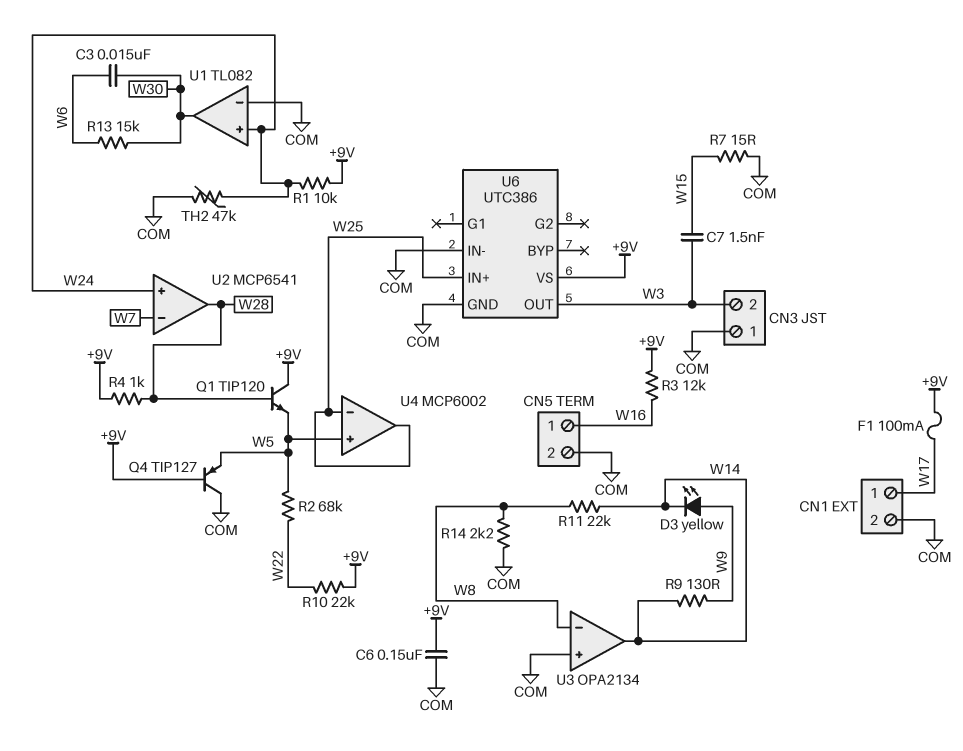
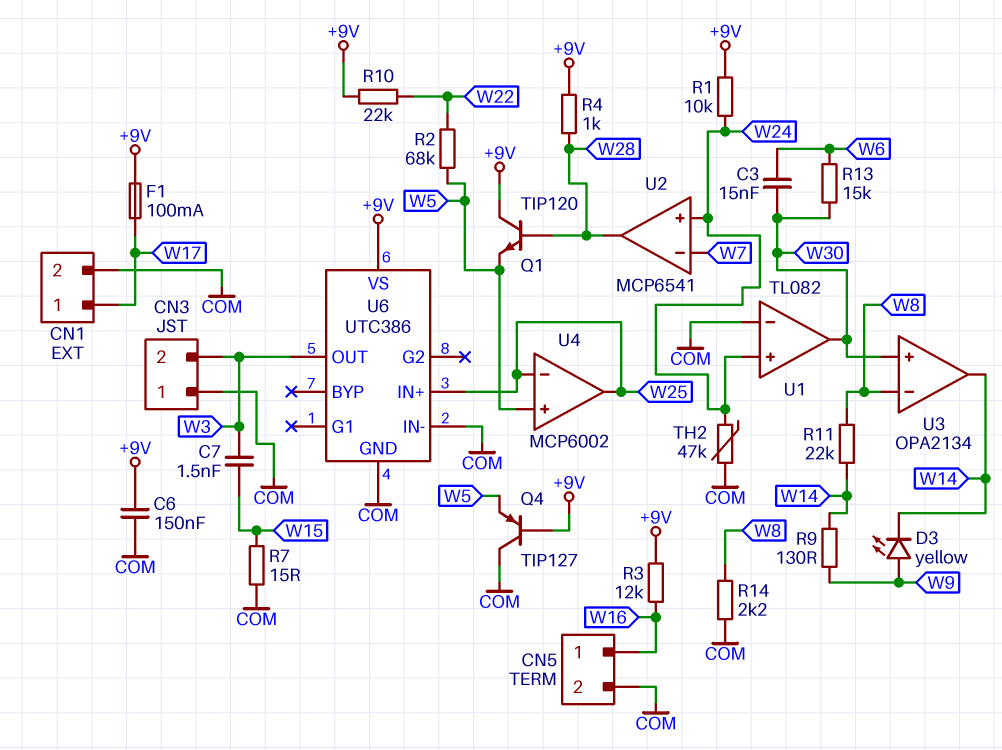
U3 pin in+: COM -> W30

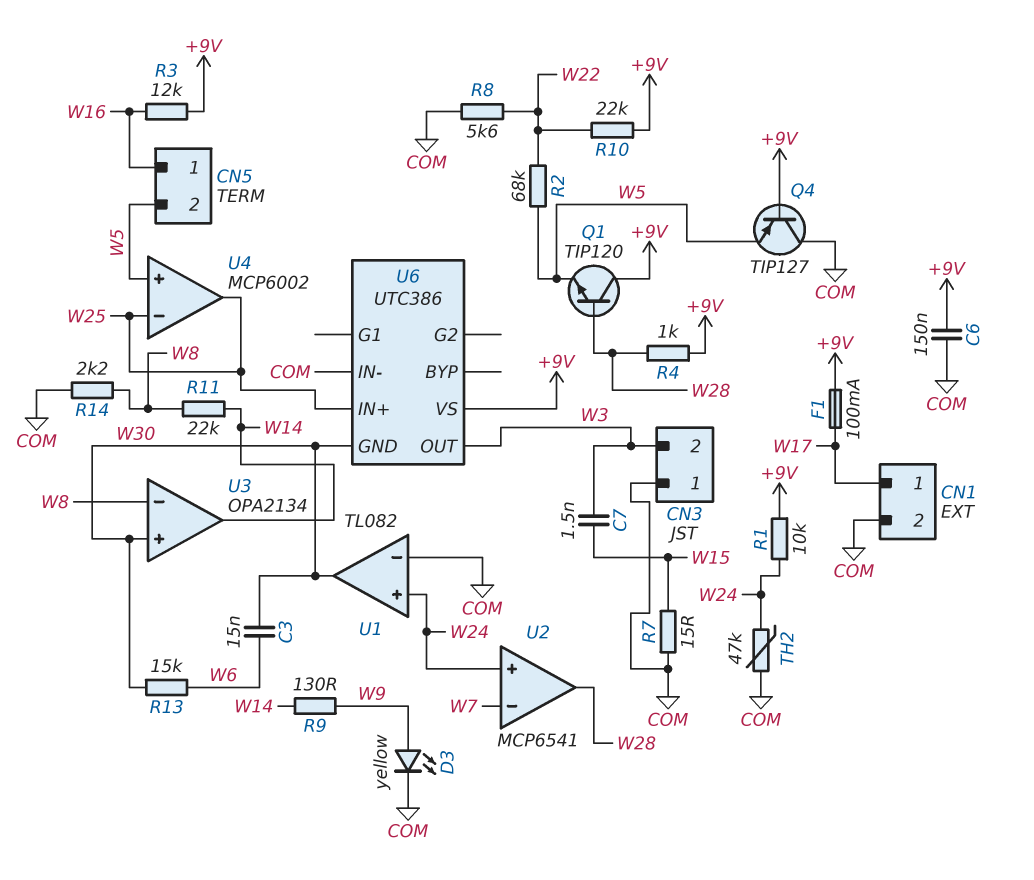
CN5 pin 2: COM -> W5
D3: LED yellow (A W9, K W14) -> LED yellow (A W9, K COM)
R8: none -> 5.6k (COM, W22)
U6 pin GND: COM -> W30

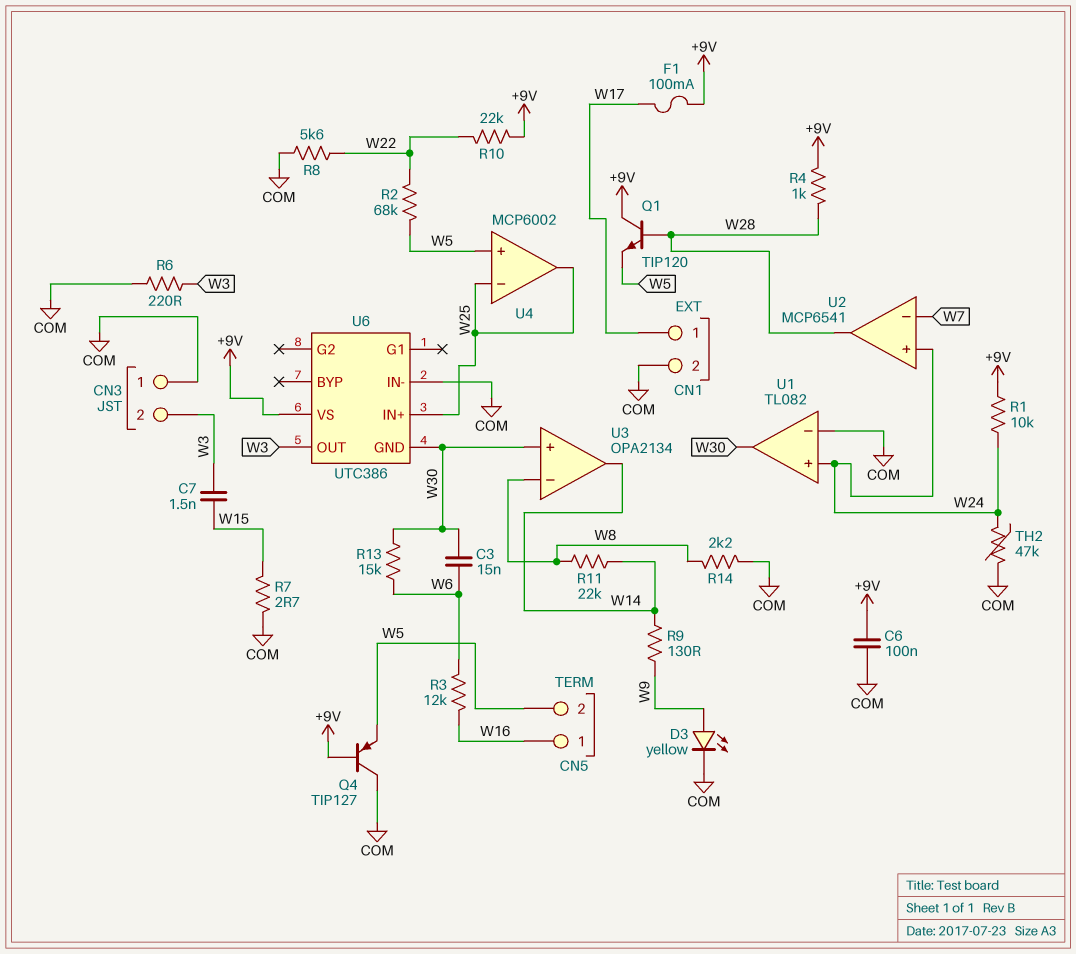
C6: 150nF (+9V, COM) -> 100nF (+9V, COM)
R3: 12k (+9V, W16) -> 12k (W6, W16)
R6: none -> 220 (COM, W3)
R7: 15 (COM, W15) -> 2.7 (COM, W15)

